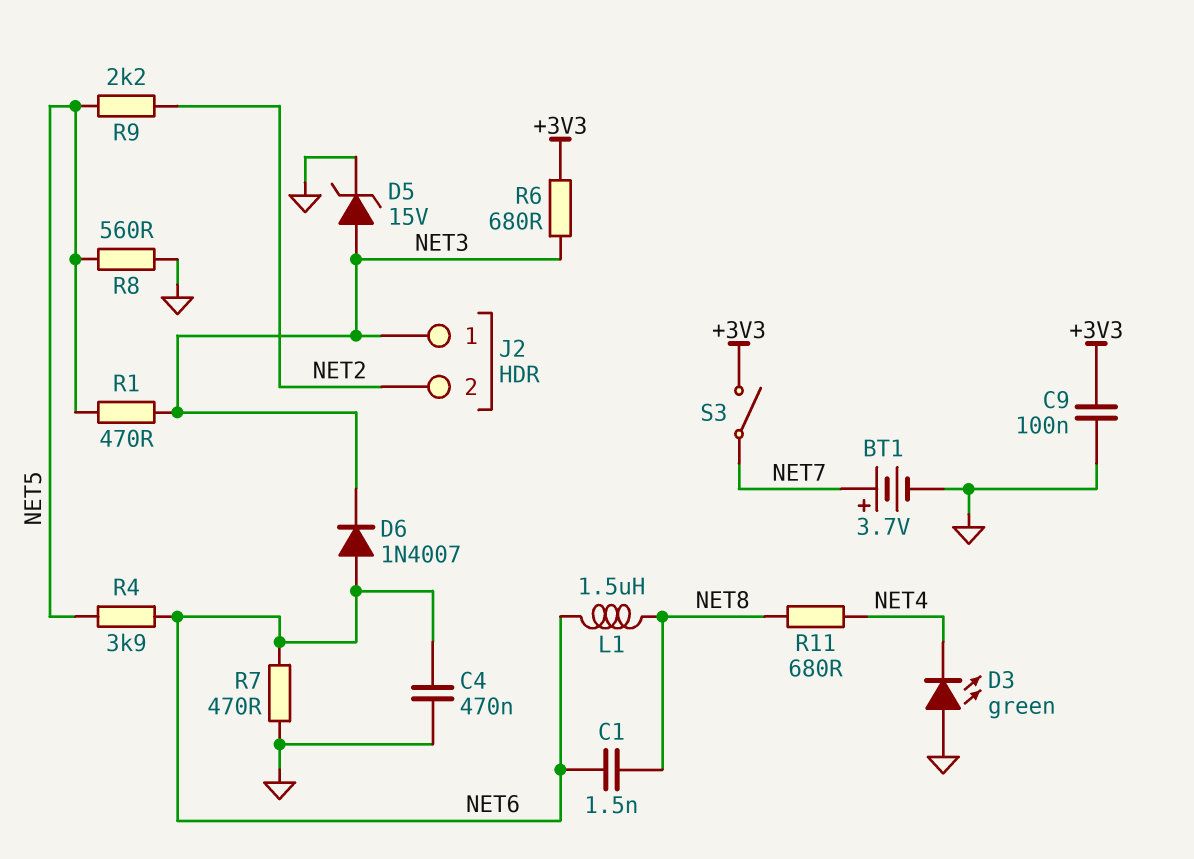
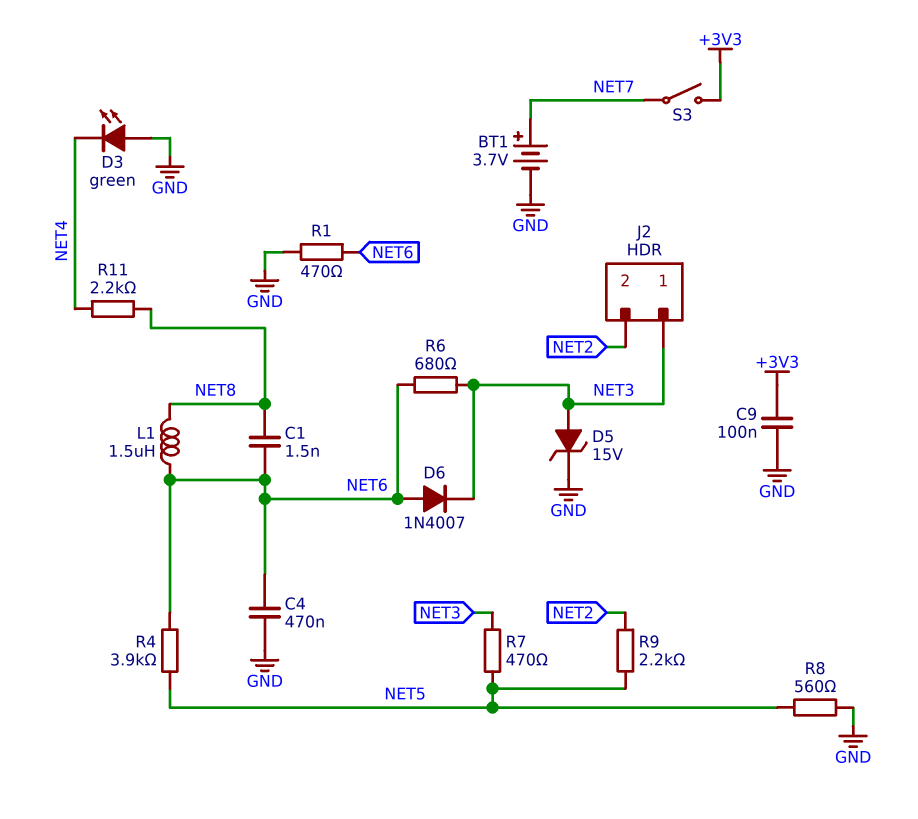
R1: 470 (NET3, NET5) -> 470 (GND, NET6)
R6: 680 (+3V3, NET3) -> 680 (NET3, NET6)
R7: 470 (GND, NET6) -> 470 (NET3, NET5)
R11: 680 (NET4, NET8) -> 2.2k (NET4, NET8)

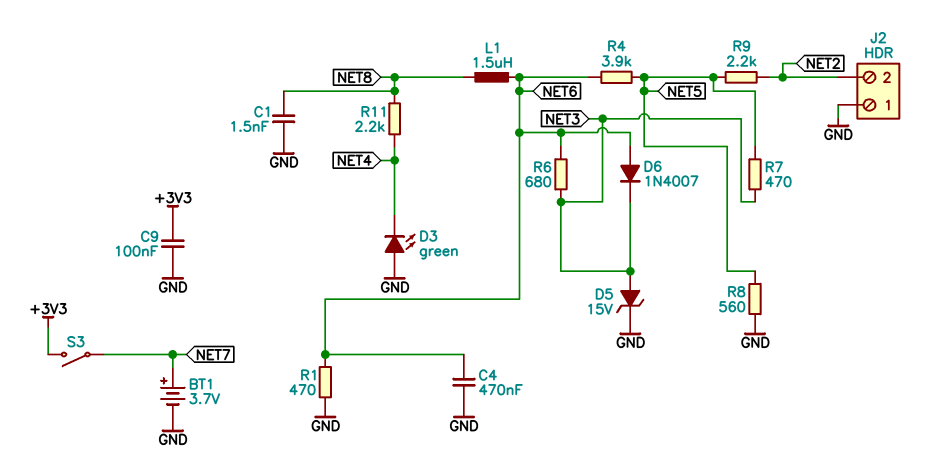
C1: 1.5nF (NET6, NET8) -> 1.5nF (GND, NET8)
J2 pin 1: NET3 -> GND

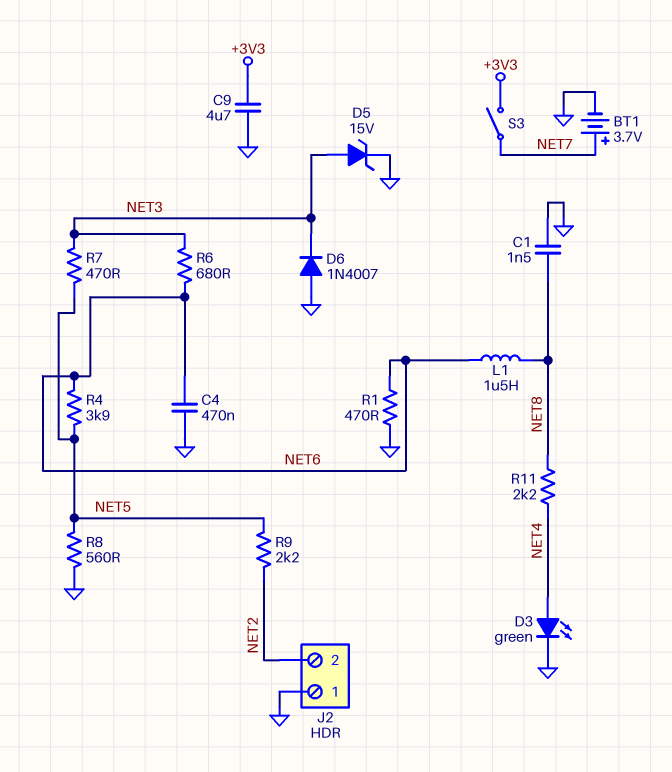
C9: 100nF (+3V3, GND) -> 4.7uF (+3V3, GND)
D3: LED green (A GND, K NET4) -> LED green (A NET4, K GND)
D6: diode 1N4007 (A NET6, K NET3) -> diode 1N4007 (A GND, K NET3)

